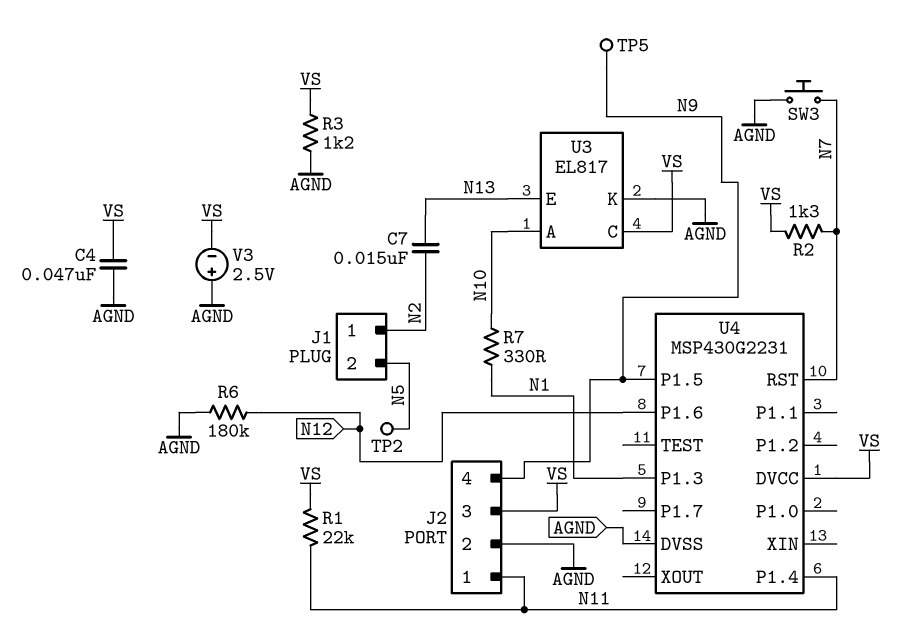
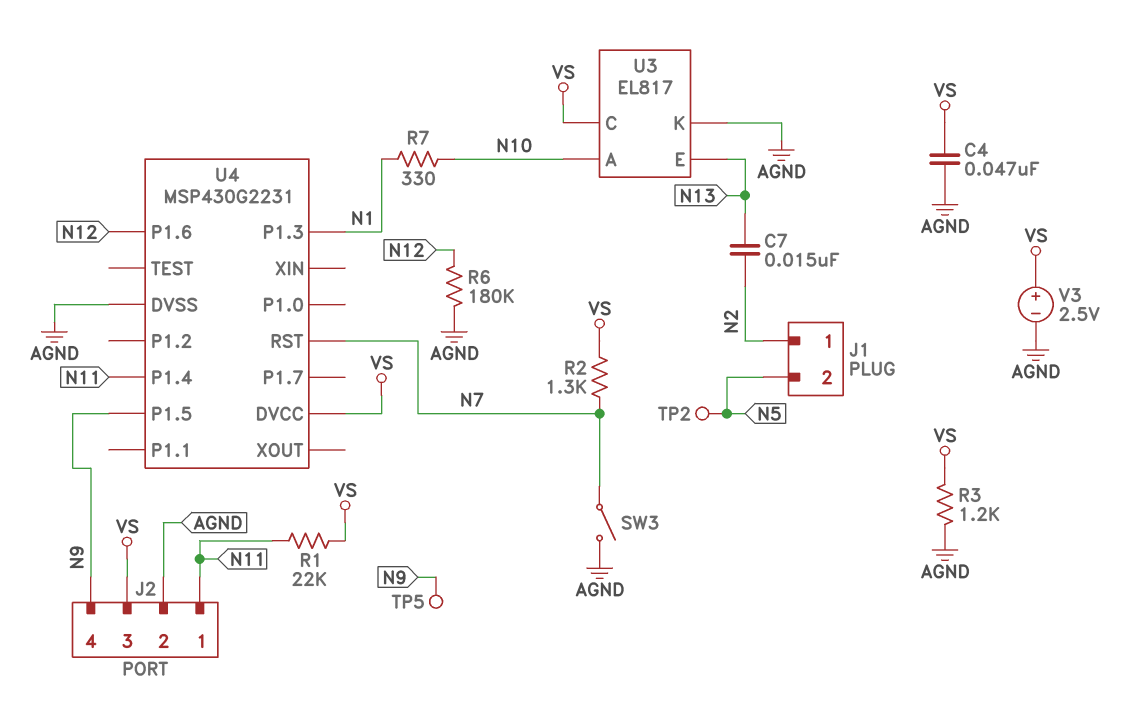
SW3: button (AGND, N7) -> switch (AGND, N7)
V3: 2.5V (plus AGND, minus VS) -> 2.5V (plus VS, minus AGND)

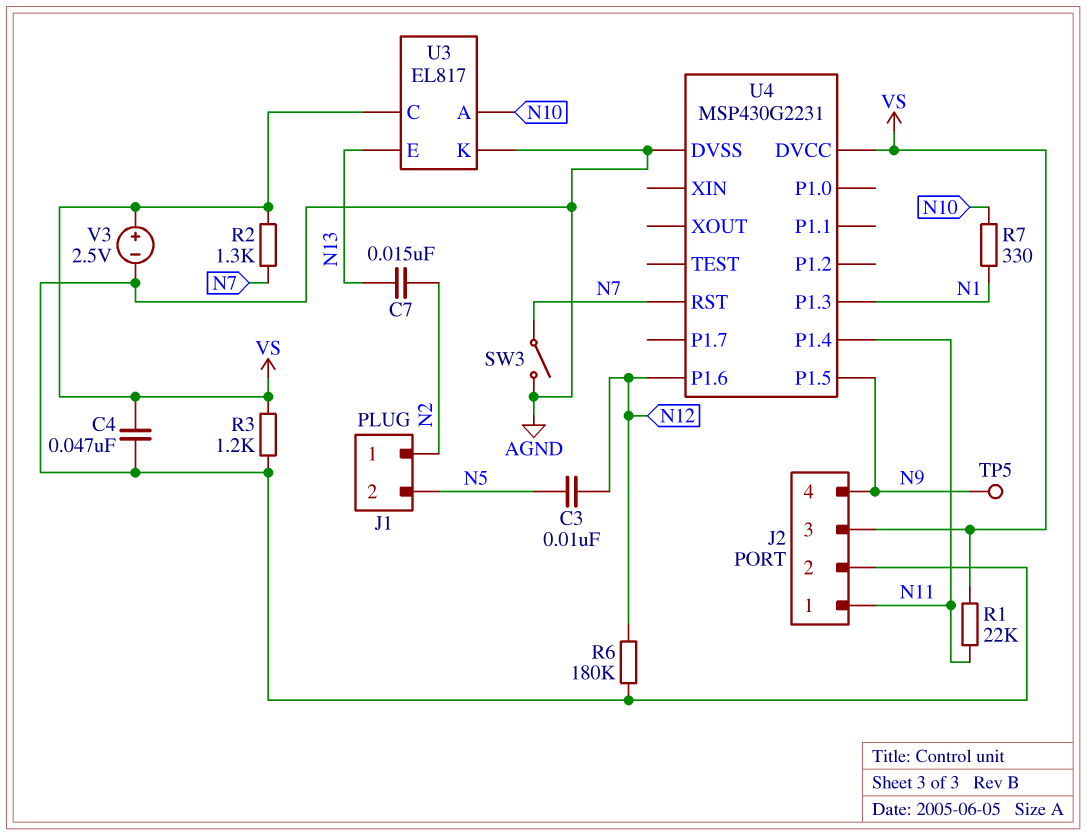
C3: none -> 10nF (N5, N12)
TP2: test point (N5) -> none

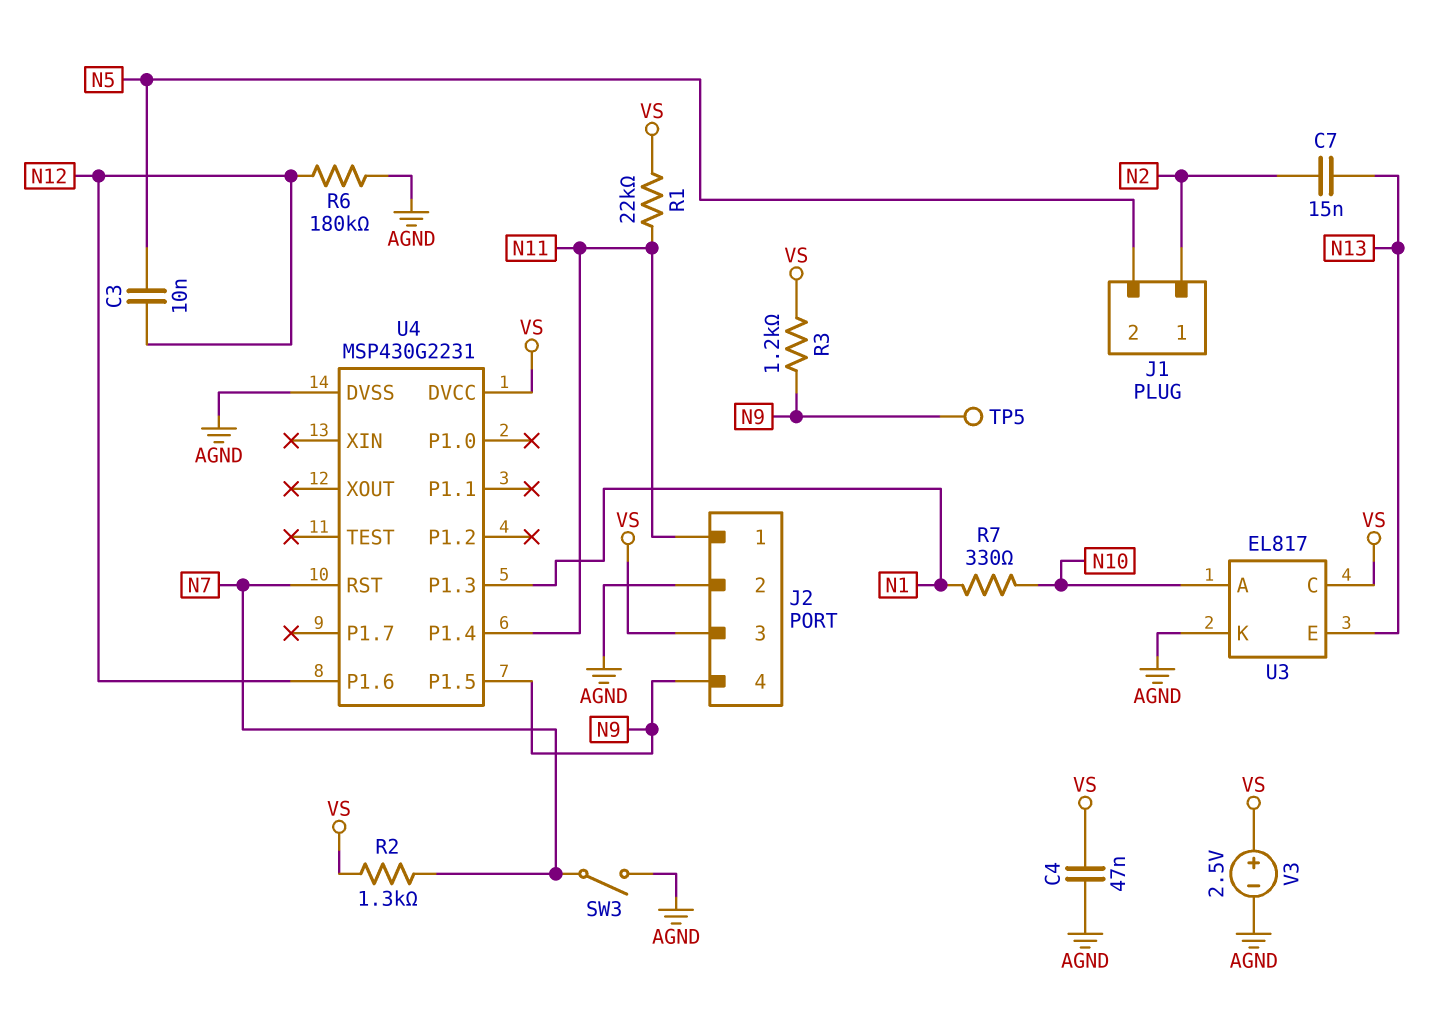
R3: 1.2k (AGND, VS) -> 1.2k (N9, VS)

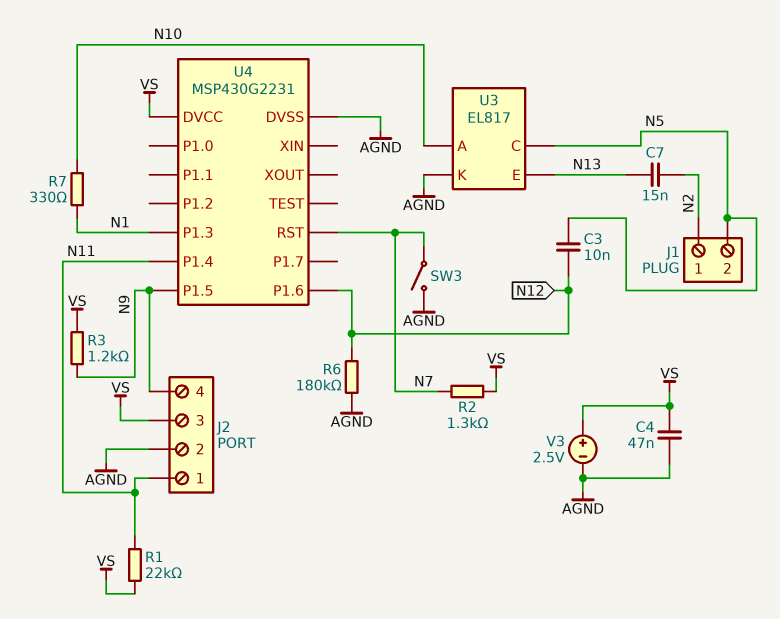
TP5: test point (N9) -> none
U3 pin C: VS -> N5

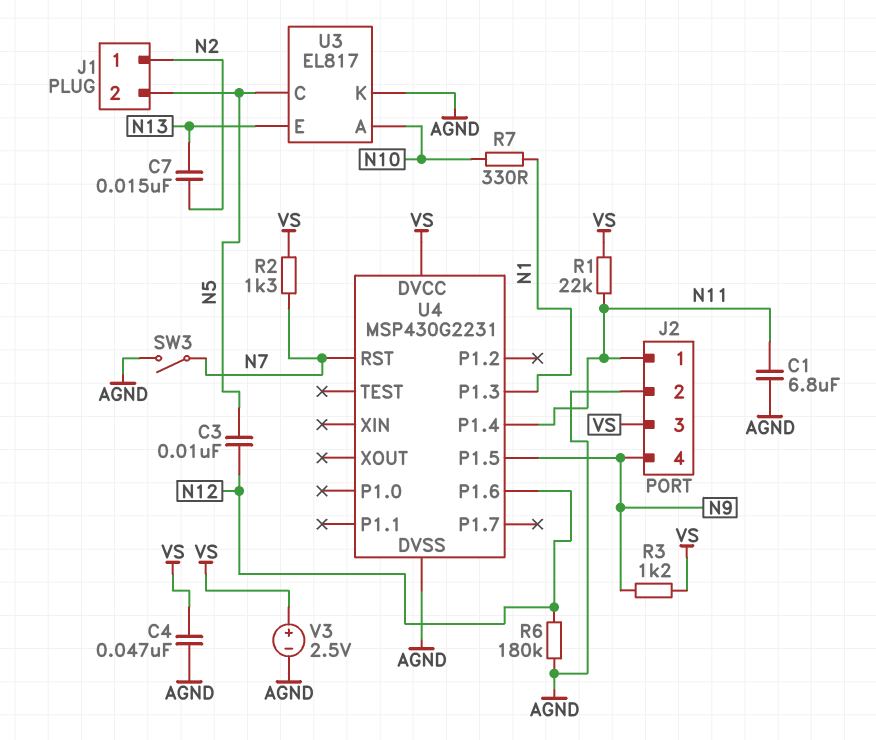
C1: none -> 6.8uF (AGND, N11)

